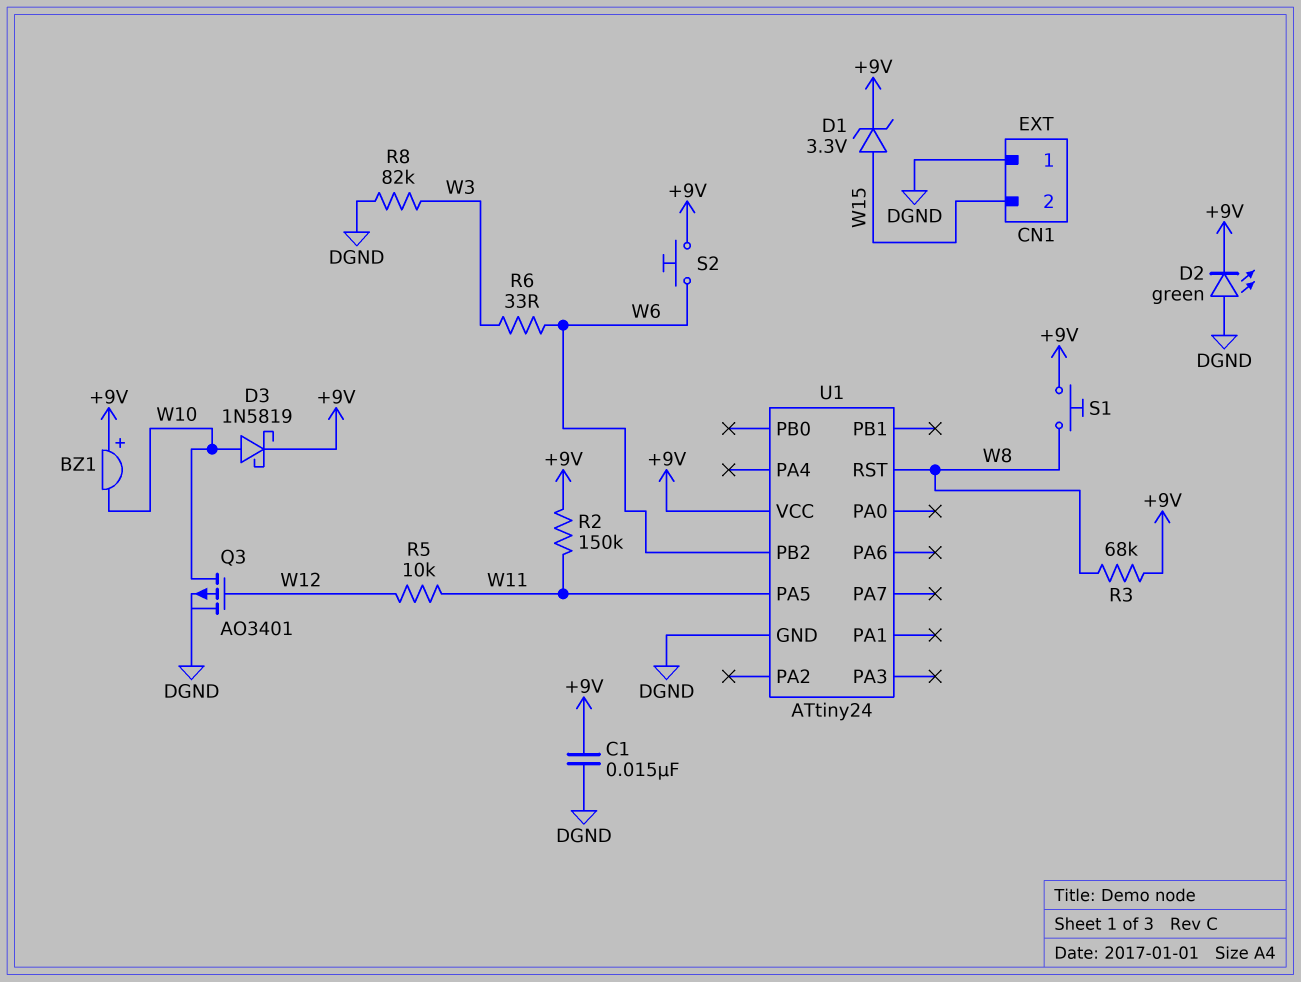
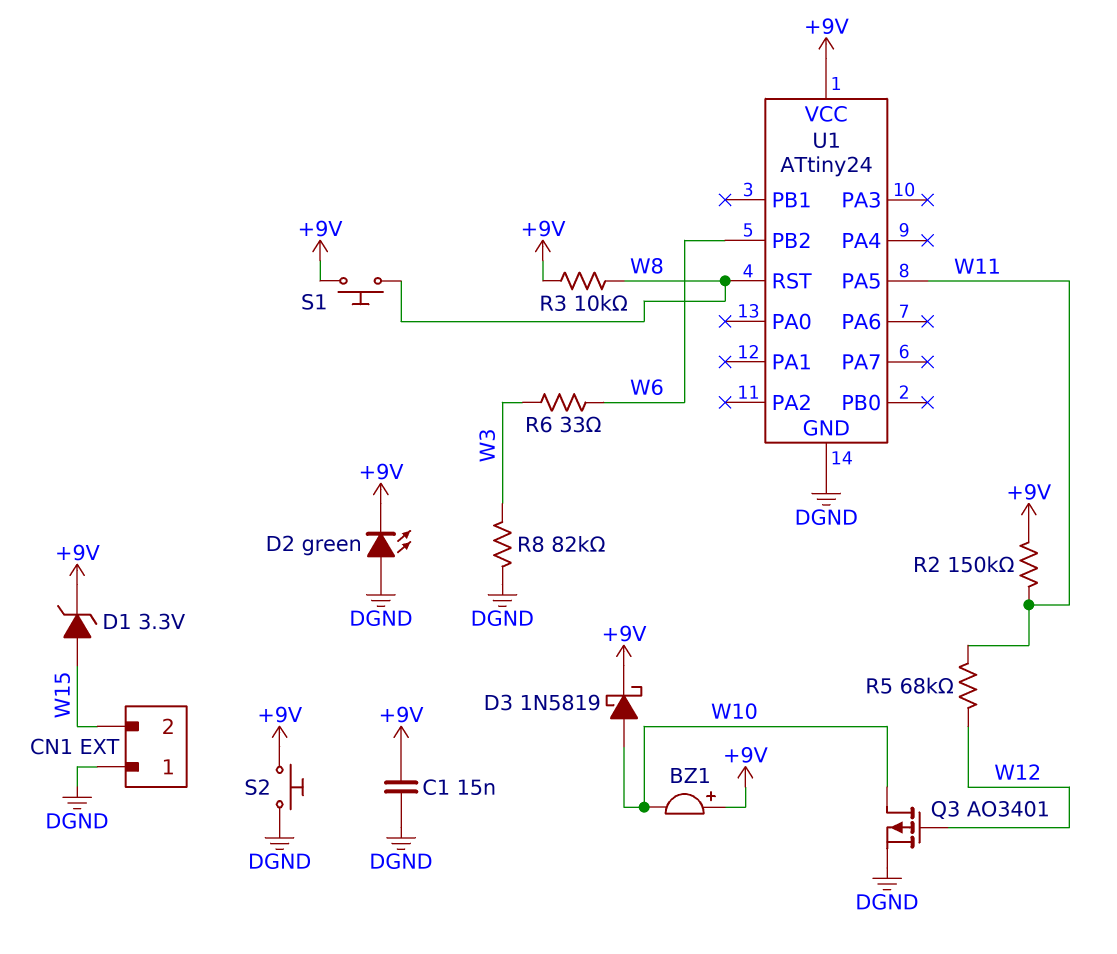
R3: 68k (+9V, W8) -> 10k (+9V, W8)
R5: 10k (W11, W12) -> 68k (W11, W12)
S2: button (+9V, W6) -> button (+9V, DGND)

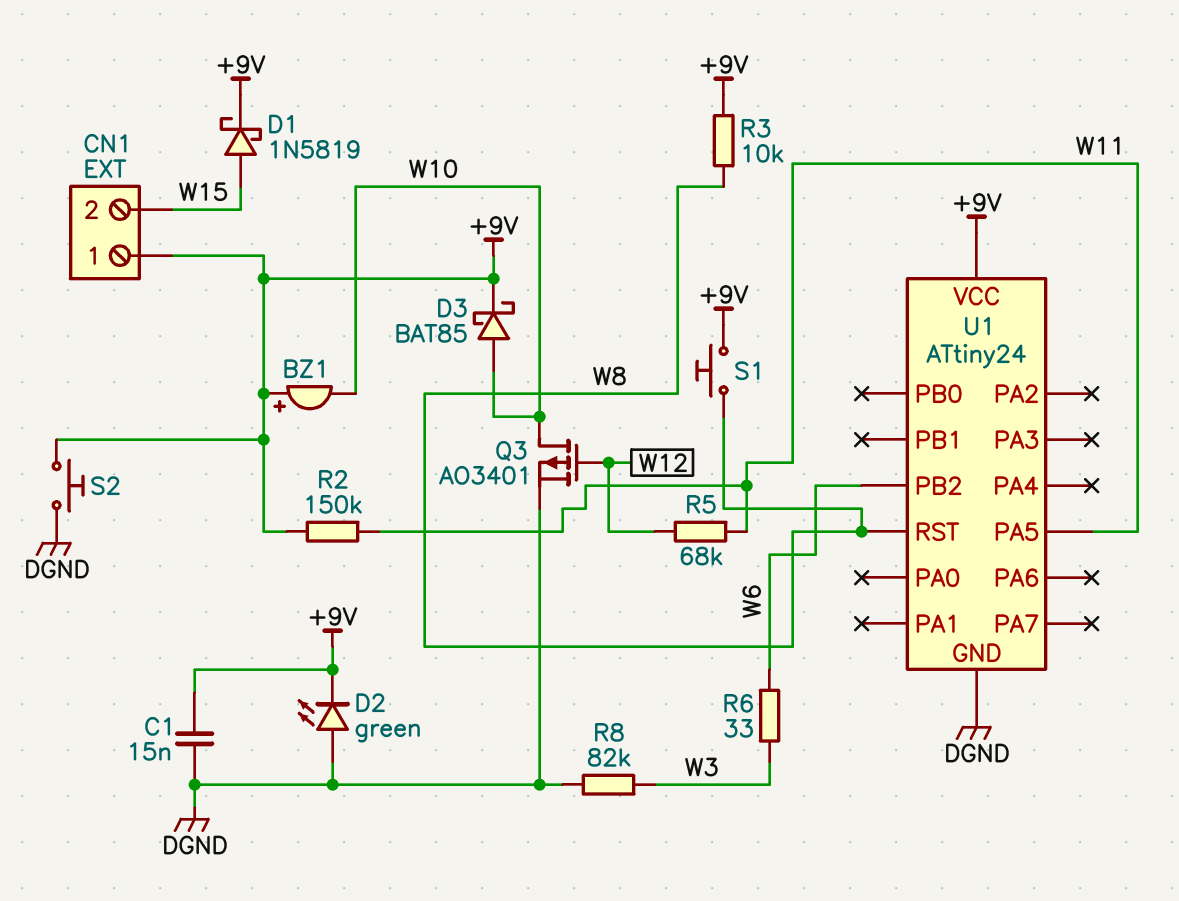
CN1 pin 1: DGND -> +9V
D1: zener 3.3V (A W15, K +9V) -> schottky 1N5819 (A W15, K +9V)
D3: schottky 1N5819 (A W10, K +9V) -> schottky BAT85 (A W10, K +9V)

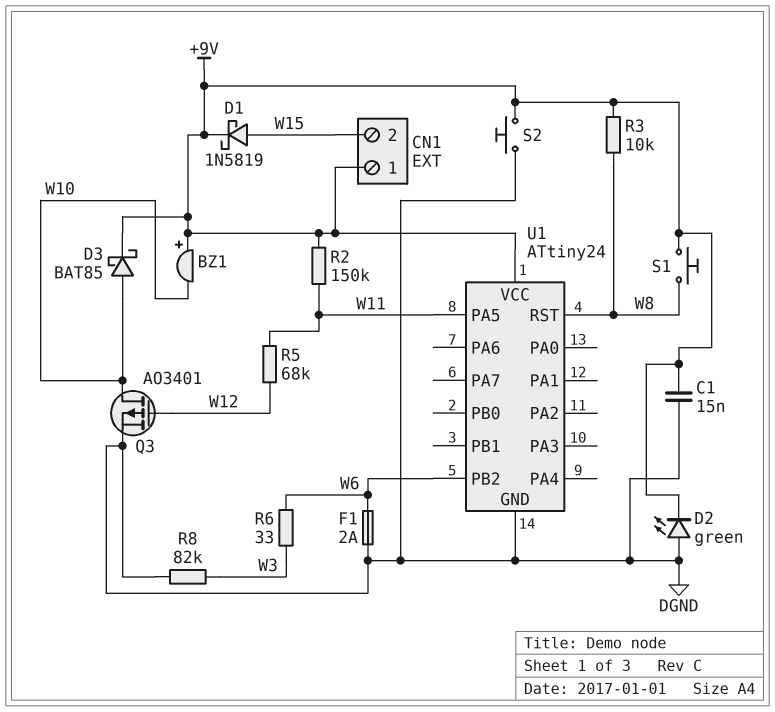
F1: none -> 2A (DGND, W6)

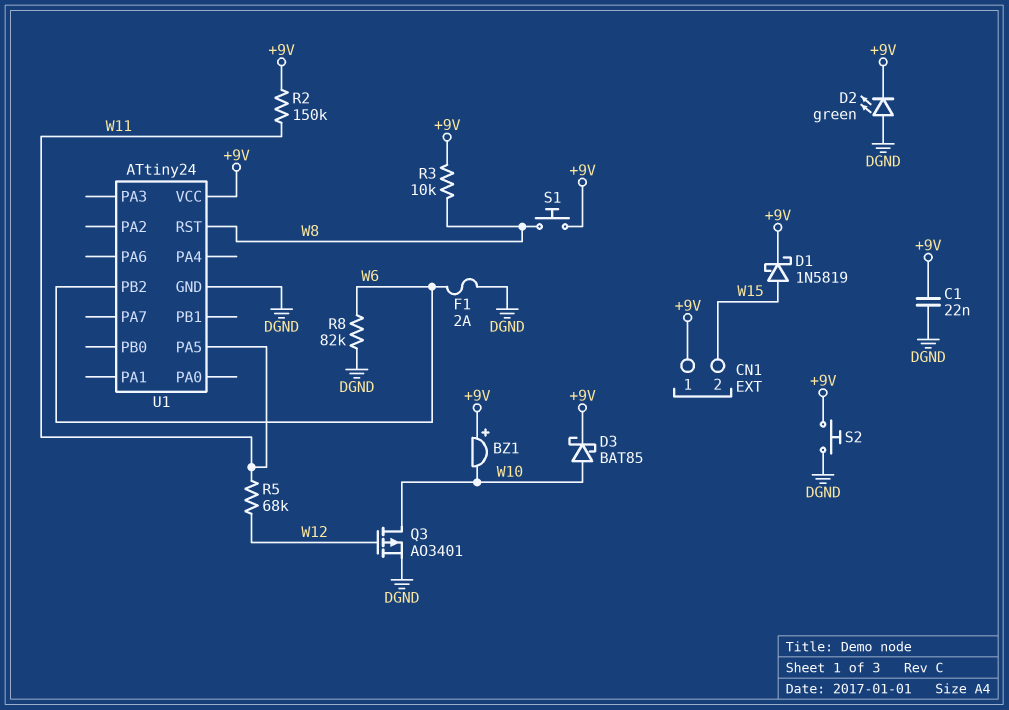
C1: 15nF (+9V, DGND) -> 22nF (+9V, DGND)
R6: 33 (W3, W6) -> none
R8: 82k (DGND, W3) -> 82k (DGND, W6)

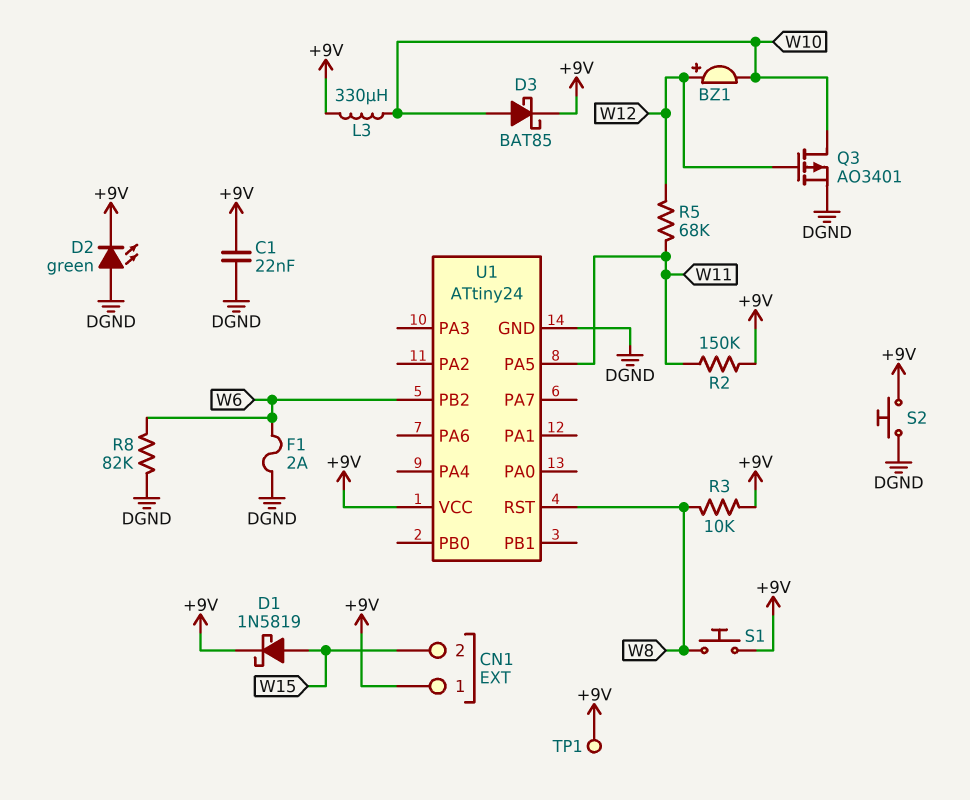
BZ1: buzzer (plus +9V, minus W10) -> buzzer (plus W12, minus W10)
L3: none -> 330uH (+9V, W10)
TP1: none -> test point (+9V)

